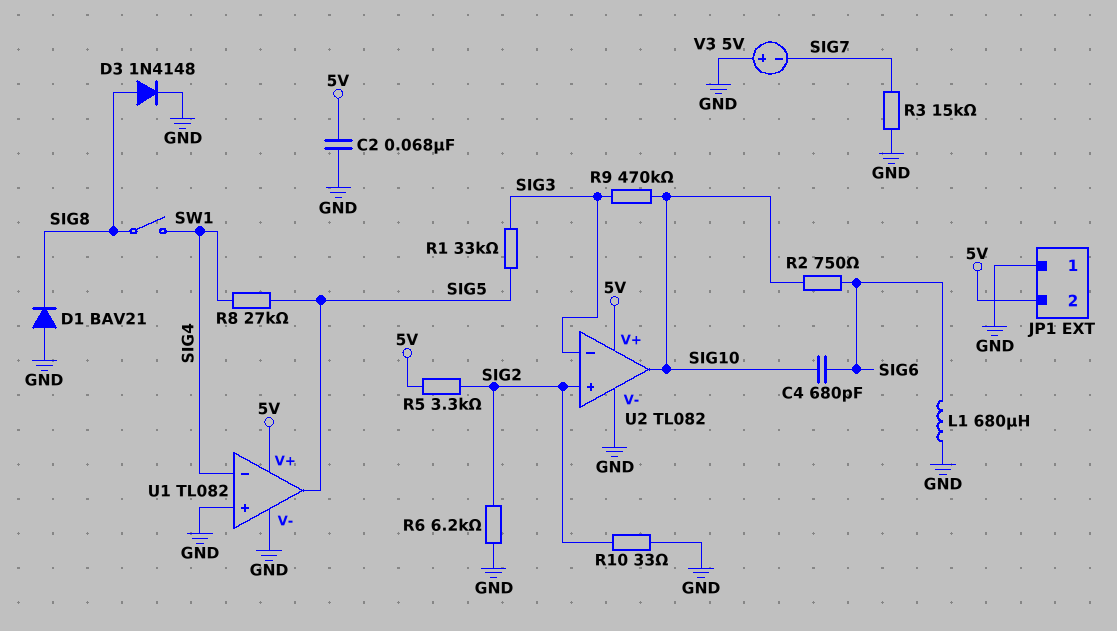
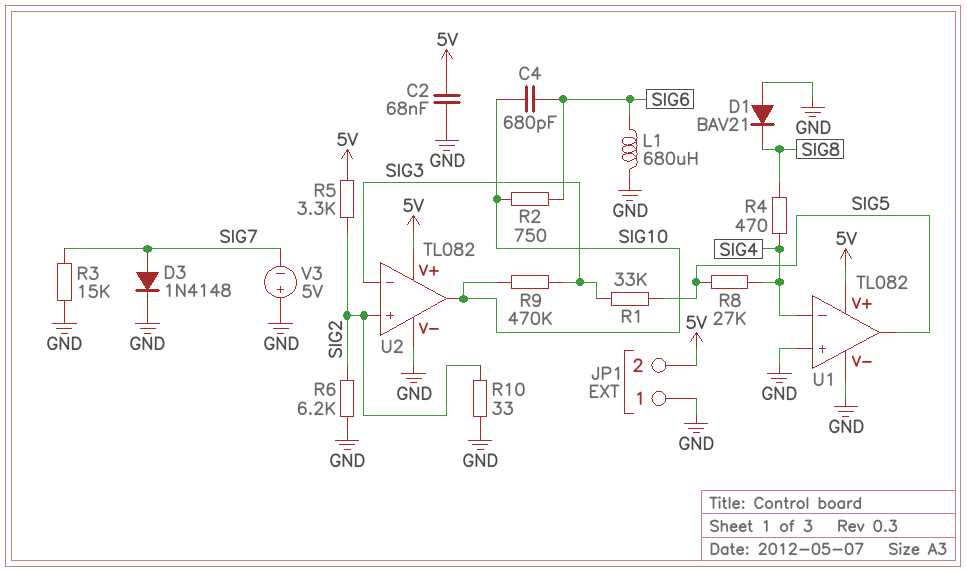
D3: diode 1N4148 (A SIG8, K GND) -> diode 1N4148 (A SIG7, K GND)
R4: none -> 470 (SIG4, SIG8)
SW1: switch (SIG4, SIG8) -> none

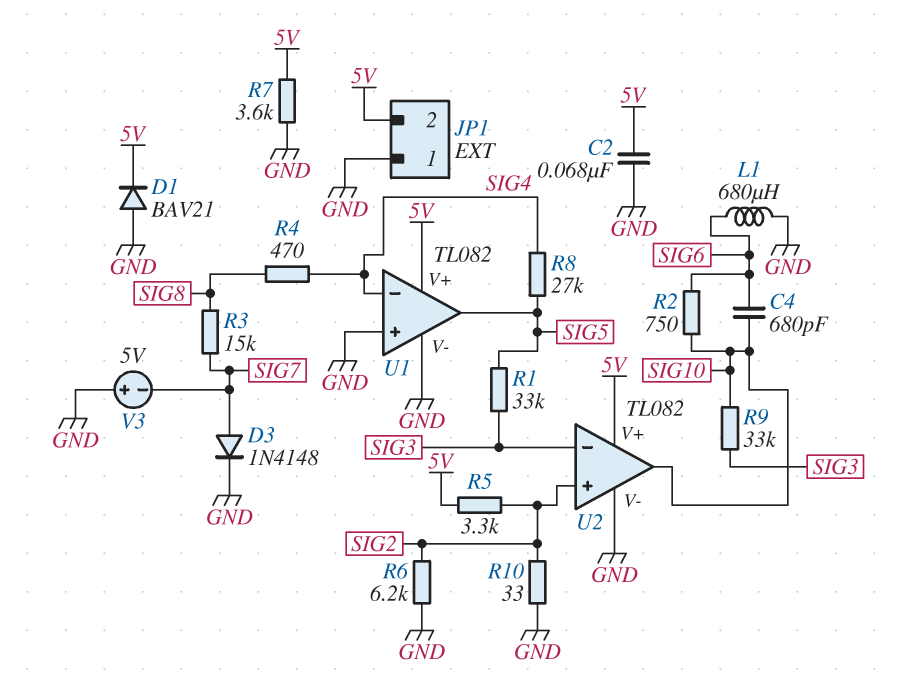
D1: diode BAV21 (A GND, K SIG8) -> diode BAV21 (A GND, K 5V)
R3: 15k (GND, SIG7) -> 15k (SIG7, SIG8)
R7: none -> 3.6k (5V, GND)
R9: 470k (SIG3, SIG10) -> 33k (SIG3, SIG10)

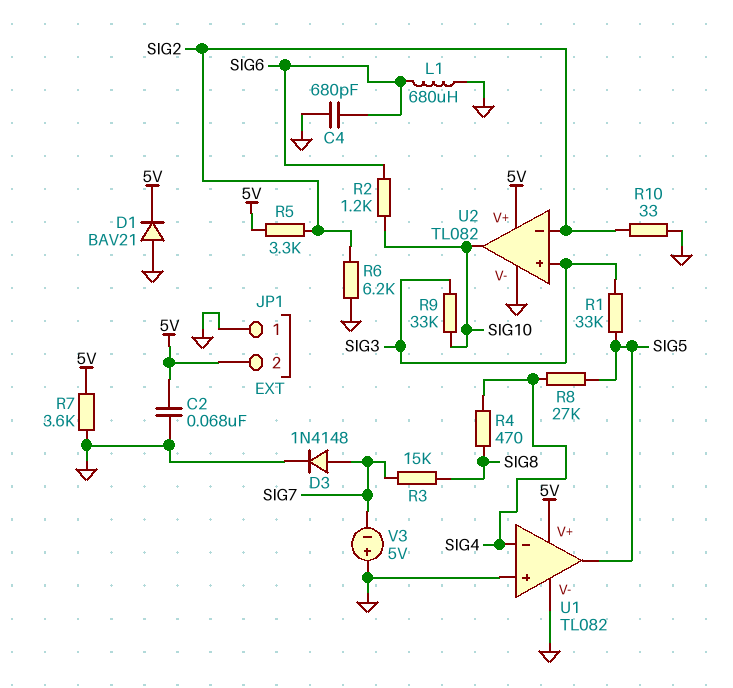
C4: 680pF (SIG6, SIG10) -> 680pF (GND, SIG6)
R2: 750 (SIG6, SIG10) -> 1.2k (SIG6, SIG10)
U2 pin in+: SIG2 -> SIG3
U2 pin in-: SIG3 -> SIG2

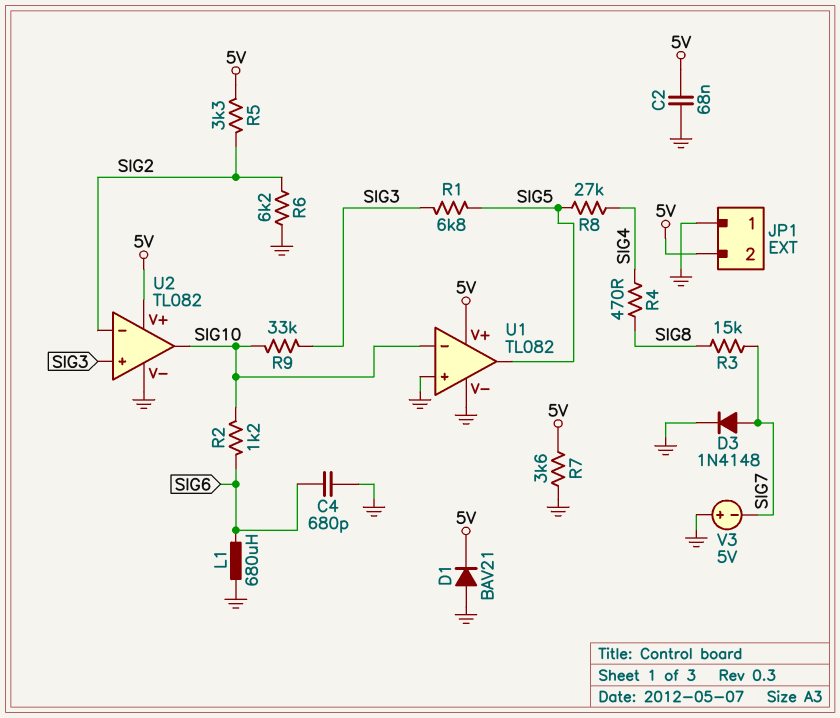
R1: 33k (SIG3, SIG5) -> 6.8k (SIG3, SIG5)
R10: 33 (GND, SIG2) -> none
U1 pin in-: SIG4 -> SIG10

